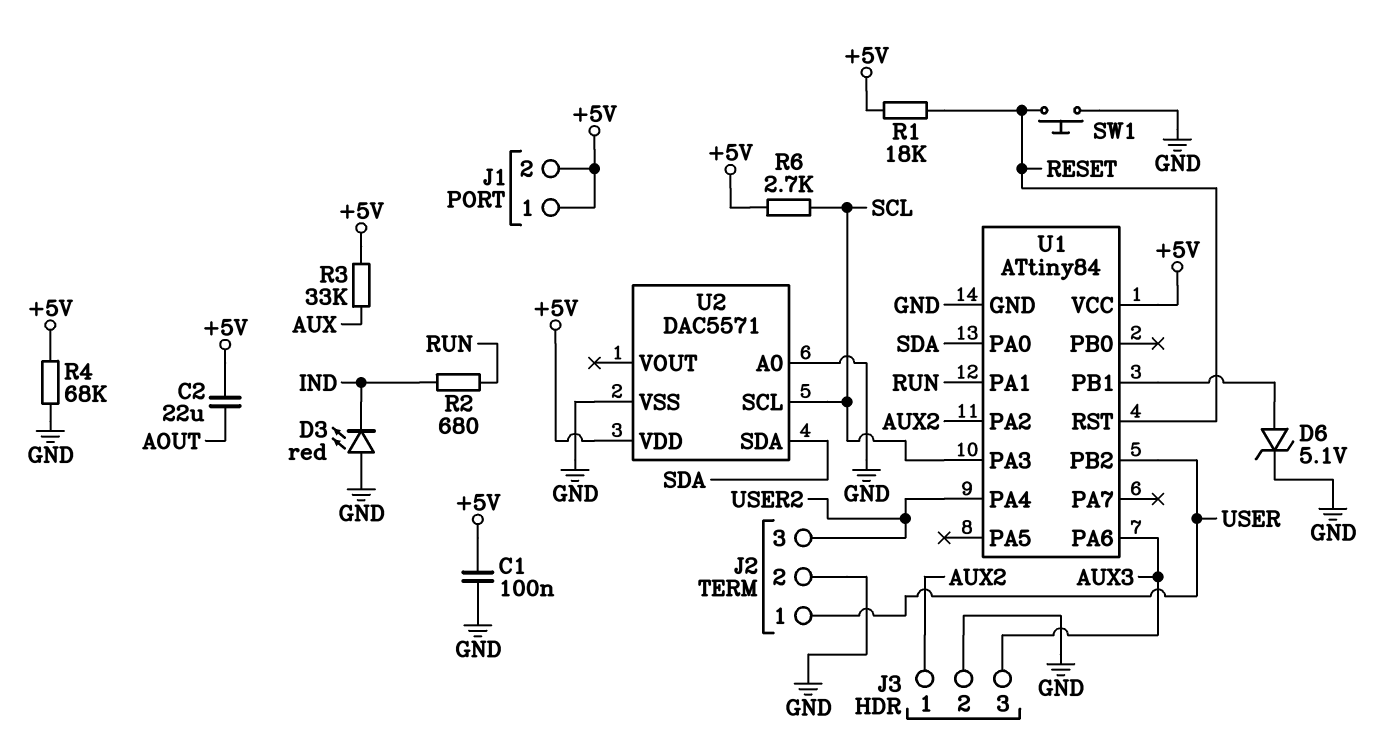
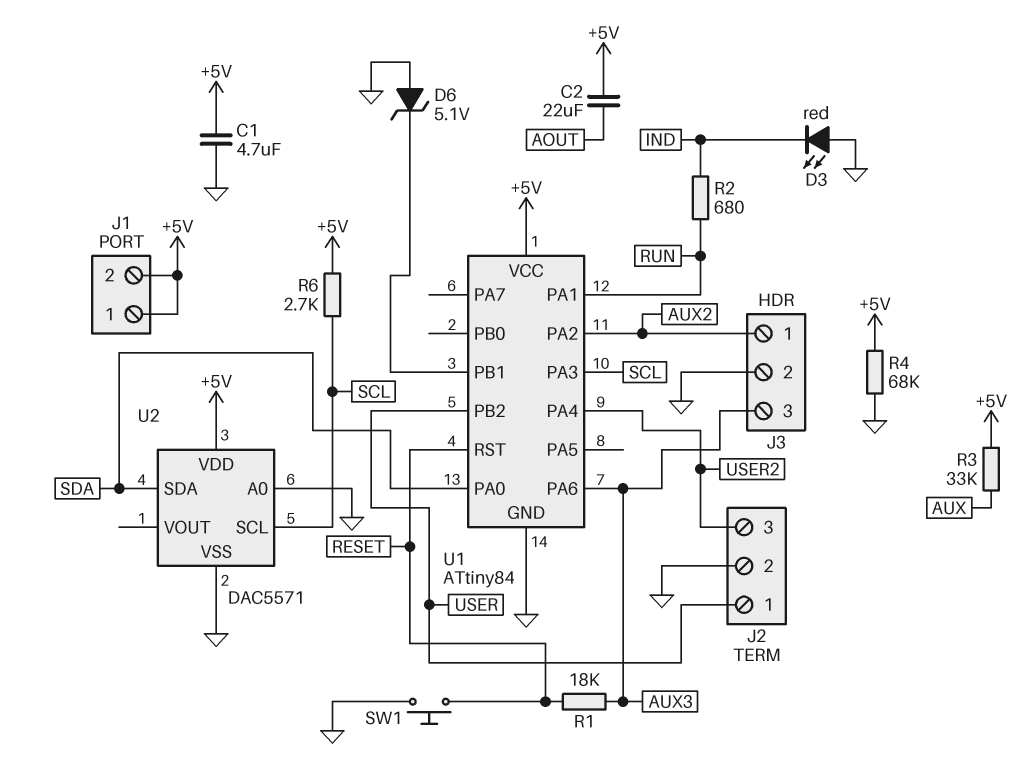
C1: 100nF (+5V, GND) -> 4.7uF (+5V, GND)
D6: zener 5.1V (A U1/PB1, K GND) -> zener 5.1V (A GND, K U1/PB1)
R1: 18k (+5V, RESET) -> 18k (AUX3, RESET)

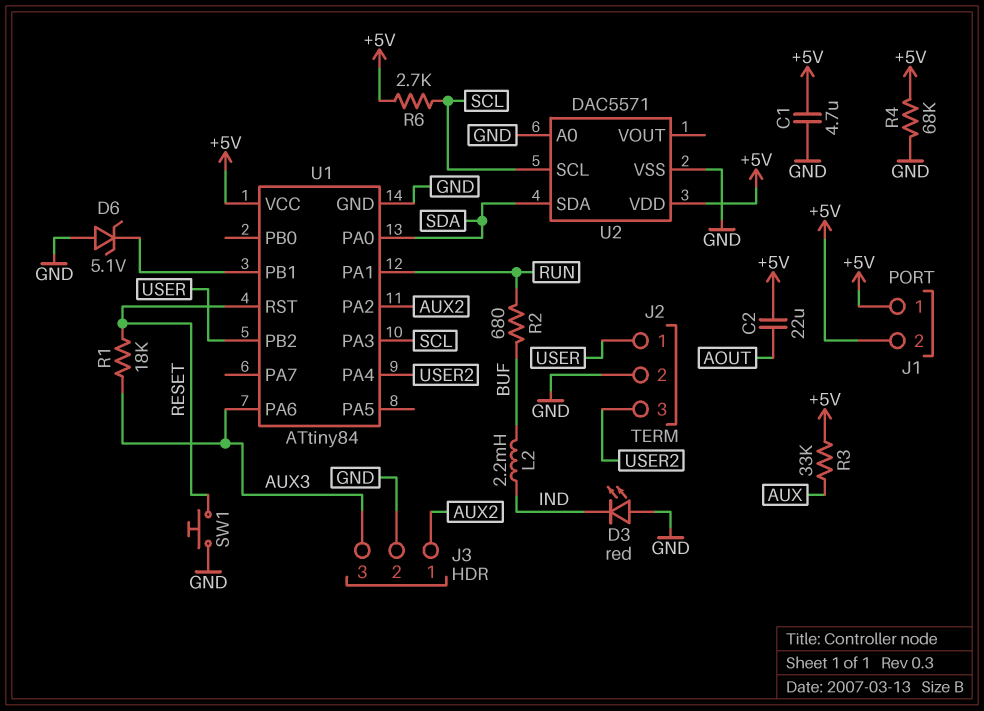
L2: none -> 2.2mH (BUF, IND)
R2: 680 (IND, RUN) -> 680 (BUF, RUN)

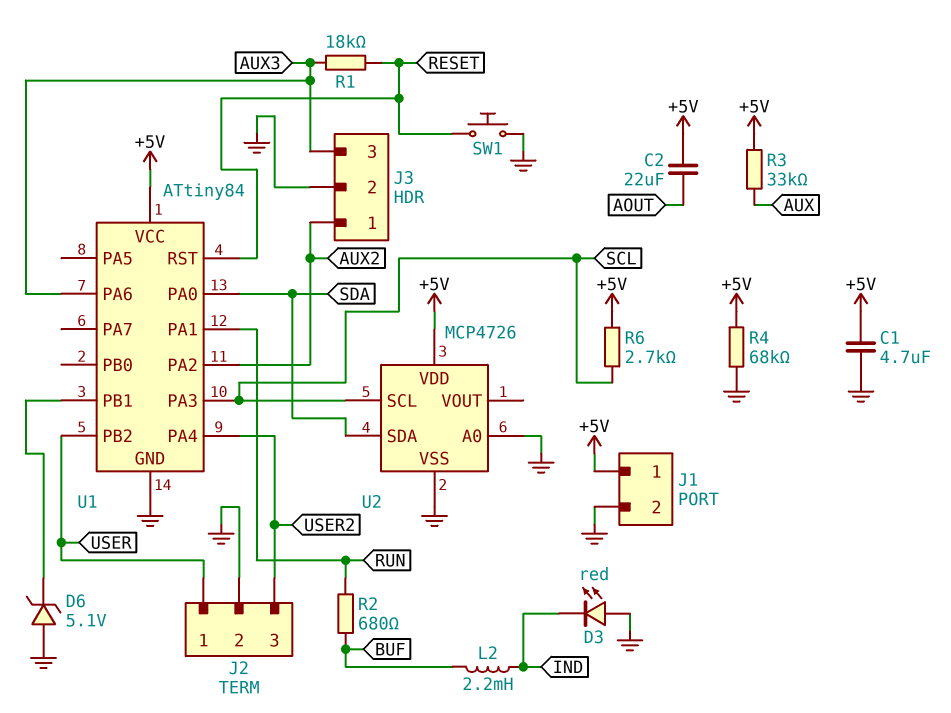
J1 pin 2: +5V -> GND
U2: DAC5571 -> MCP4726

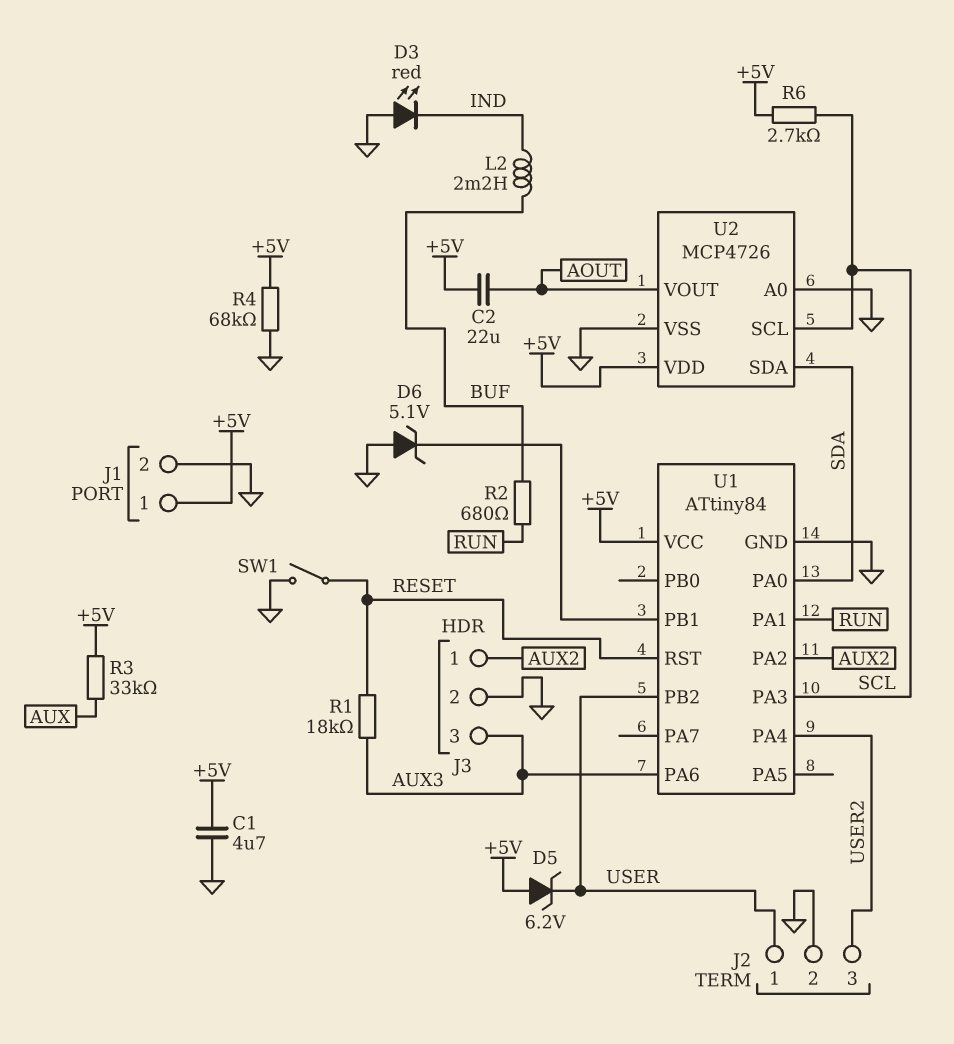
D5: none -> zener 6.2V (A +5V, K USER)
SW1: button (GND, RESET) -> switch (GND, RESET)
U2 pin VOUT: none -> AOUT

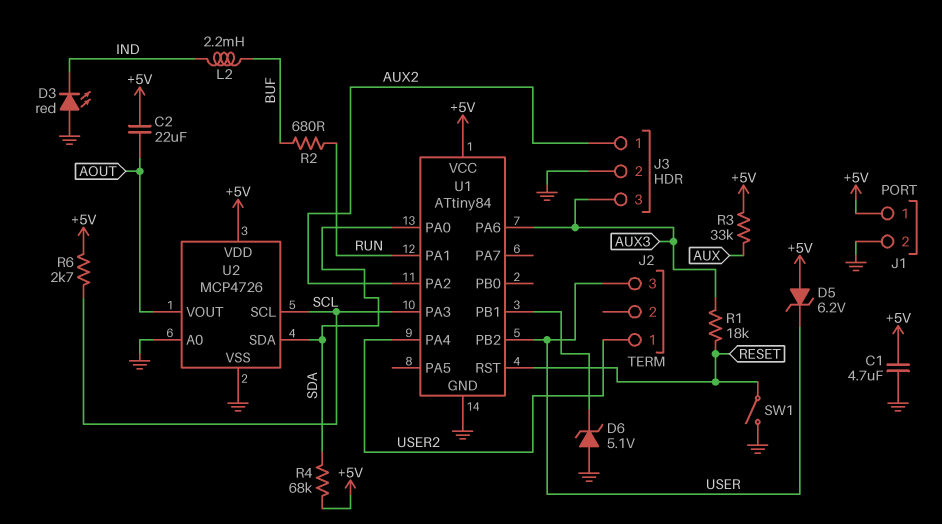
J2 pin 1: USER -> USER2
J2 pin 2: GND -> none
J2 pin 3: USER2 -> USER
R4: 68k (+5V, GND) -> 68k (+5V, SDA)

